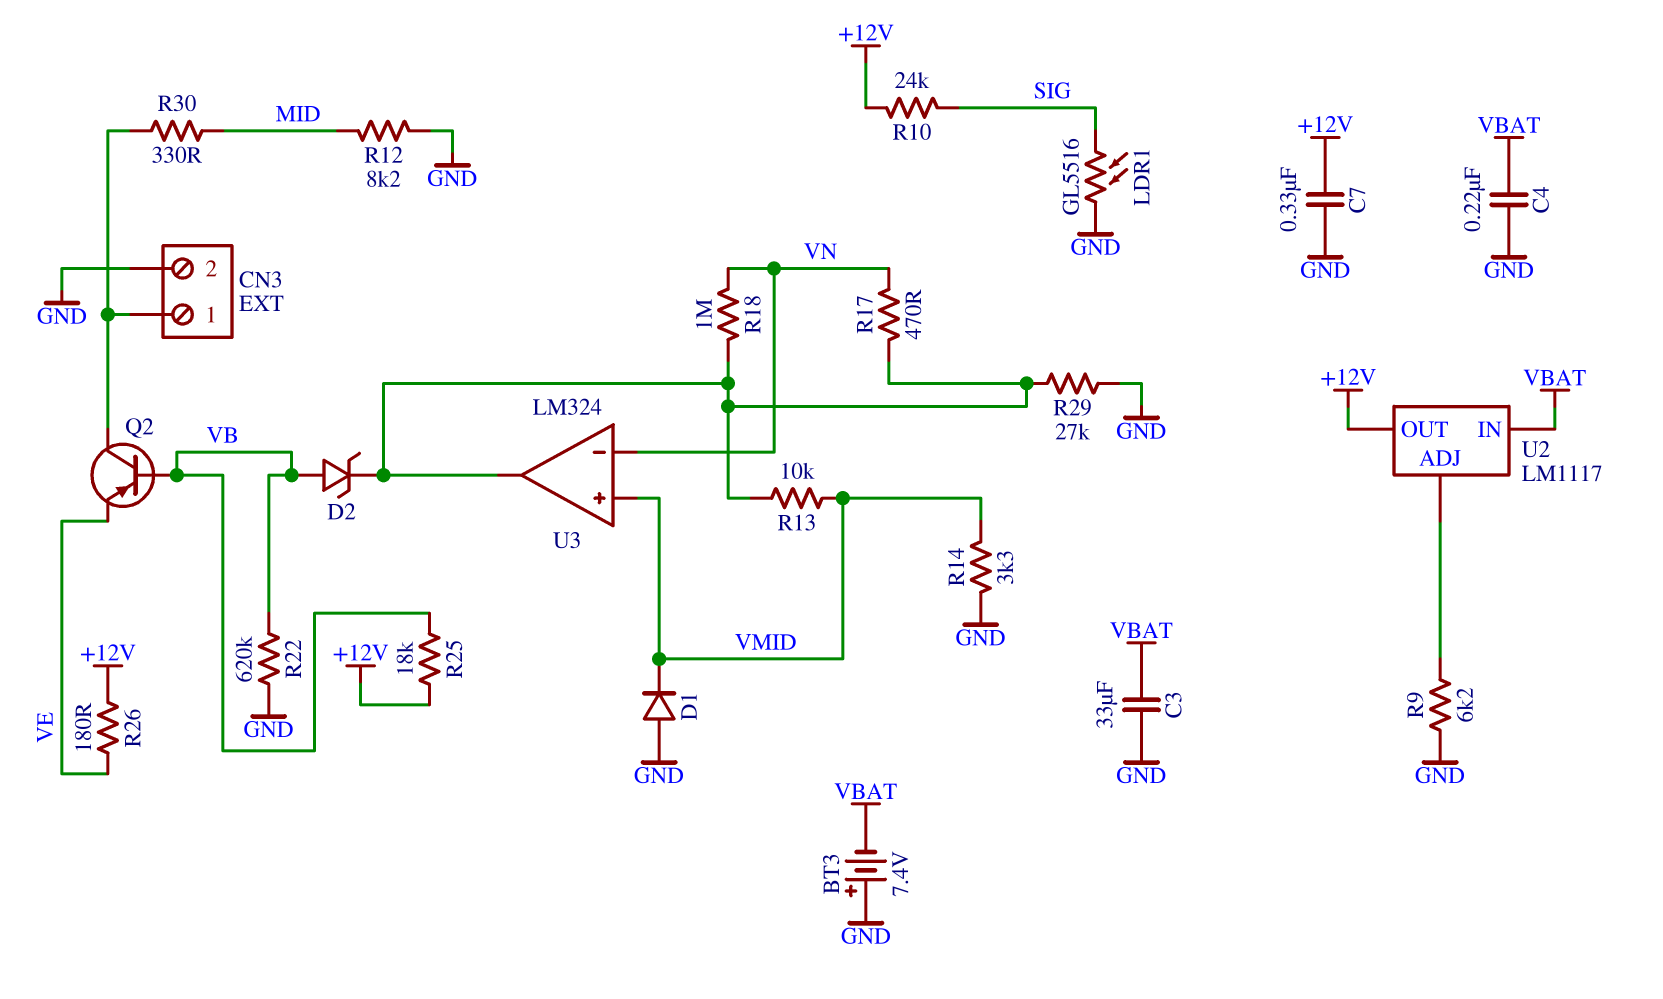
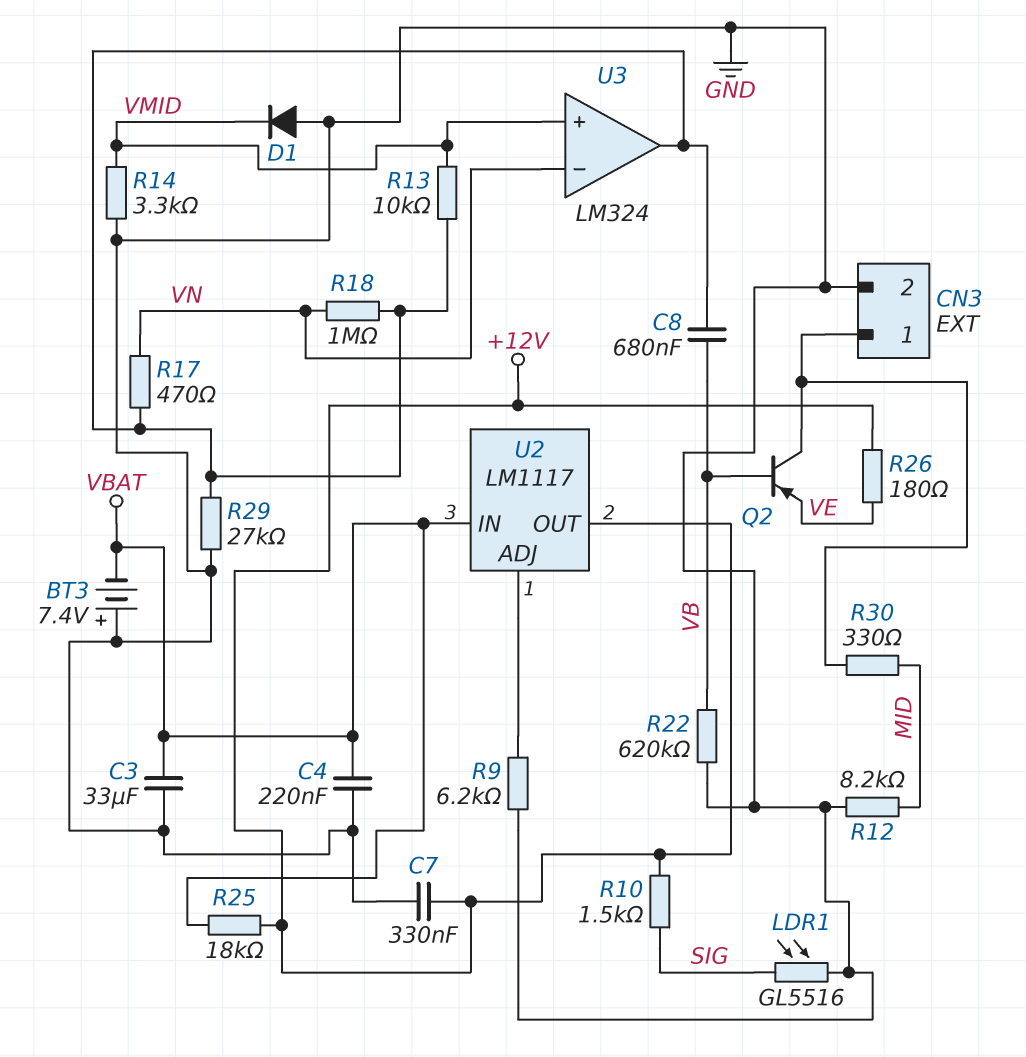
C8: none -> 680nF (U3/out, VB)
D2: zener (A VB, K U3/out) -> none
R10: 24k (+12V, SIG) -> 1.5k (+12V, SIG)
R25: 18k (+12V, VB) -> 18k (+12V, VBAT)

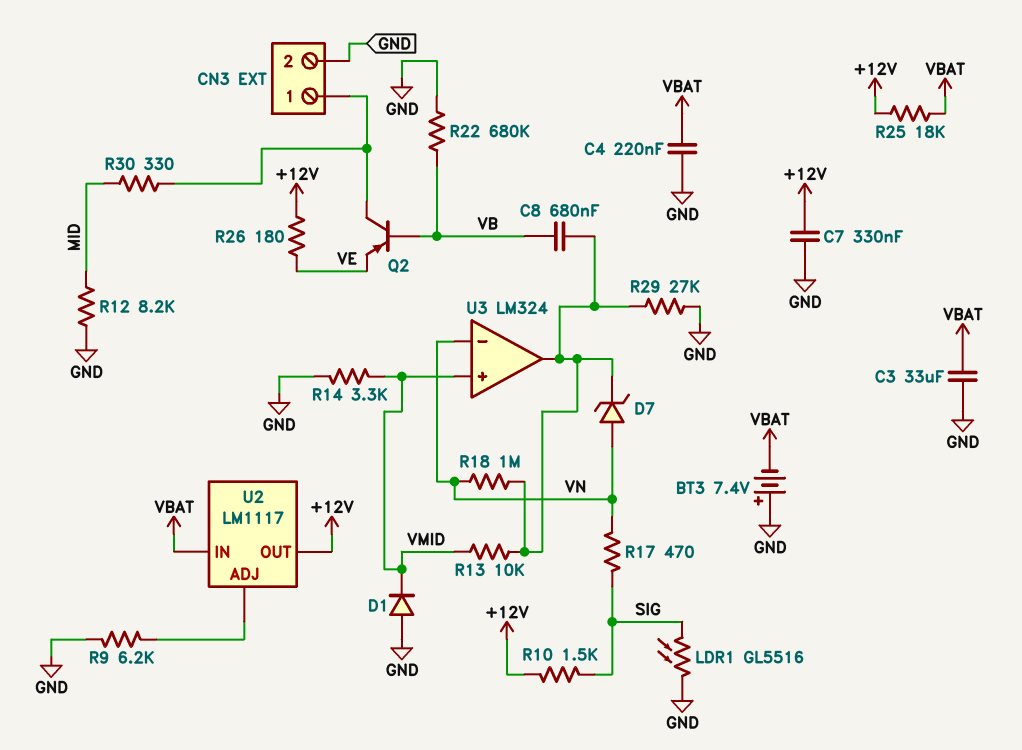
D7: none -> zener (A VN, K U3/out)
R17: 470 (U3/out, VN) -> 470 (SIG, VN)
R22: 620k (GND, VB) -> 680k (GND, VB)

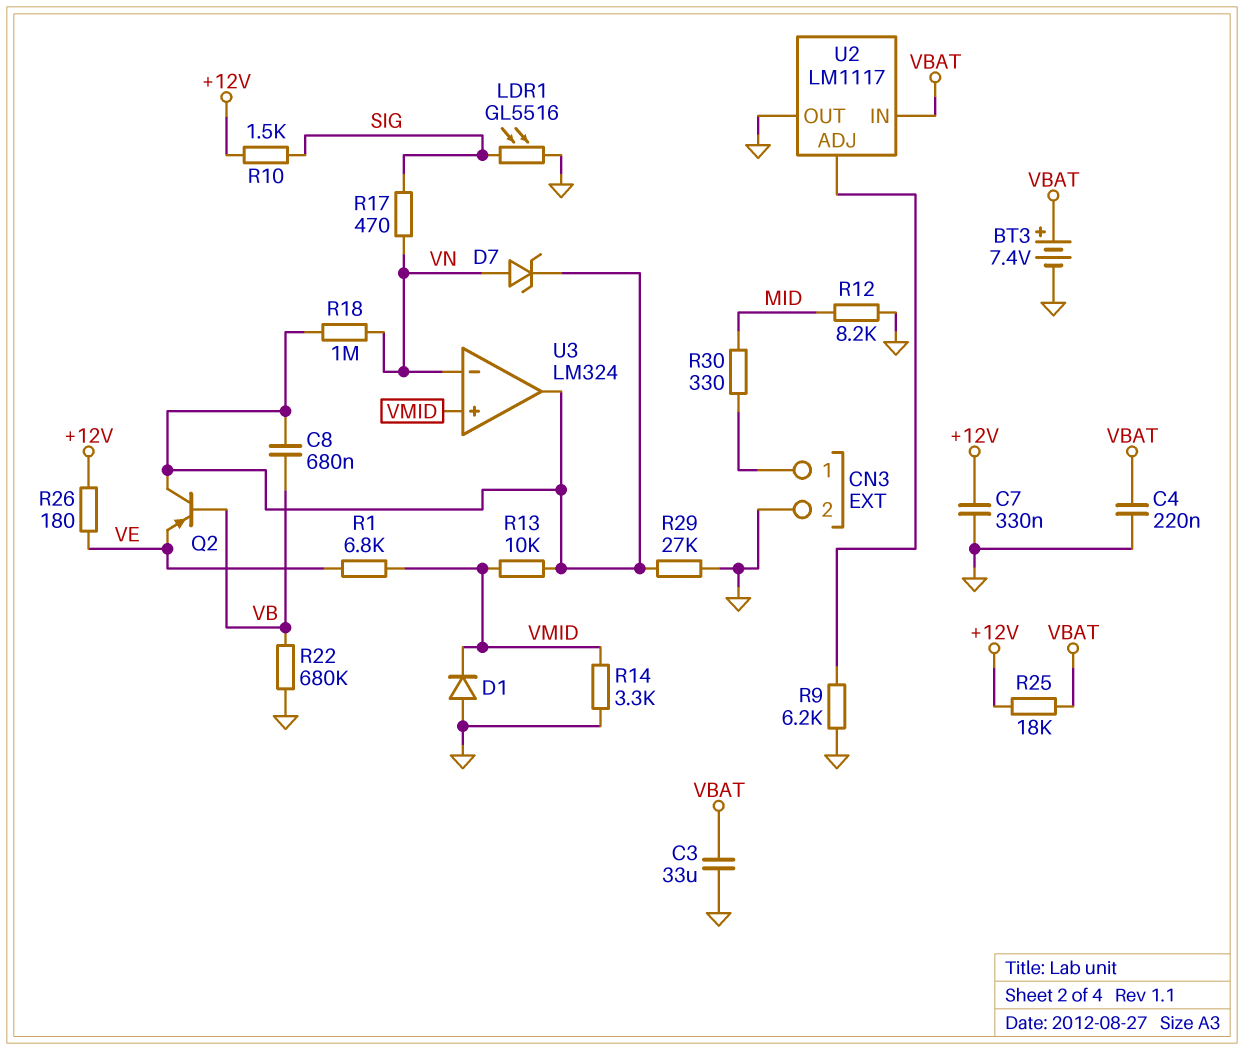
BT3: 7.4V (plus GND, minus VBAT) -> 7.4V (plus VBAT, minus GND)
Q2: PNP (B VB, C CN3/1, E VE) -> PNP (B VB, C U3/out, E VE)
R1: none -> 6.8k (VE, VMID)
U2 pin OUT: +12V -> GND

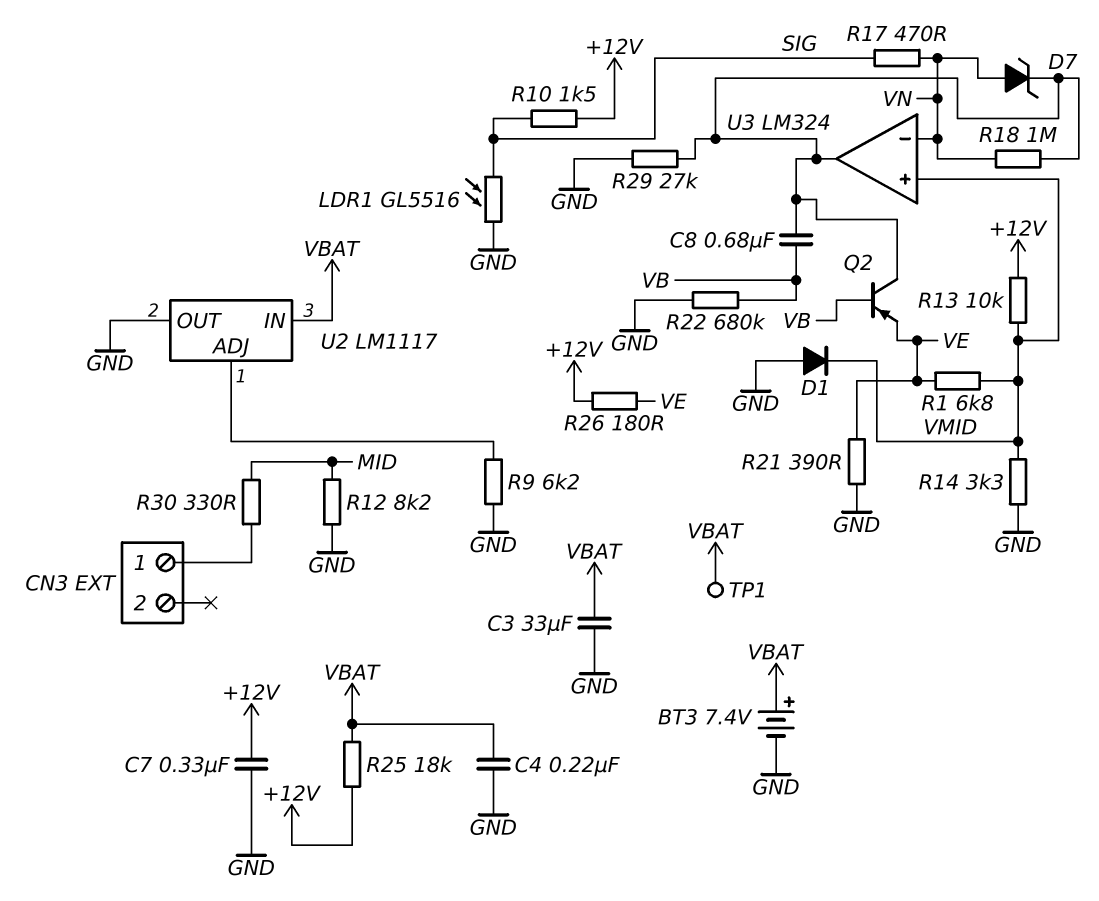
CN3 pin 2: GND -> none
R13: 10k (U3/out, VMID) -> 10k (+12V, VMID)
R21: none -> 390 (GND, VE)
TP1: none -> test point (VBAT)

